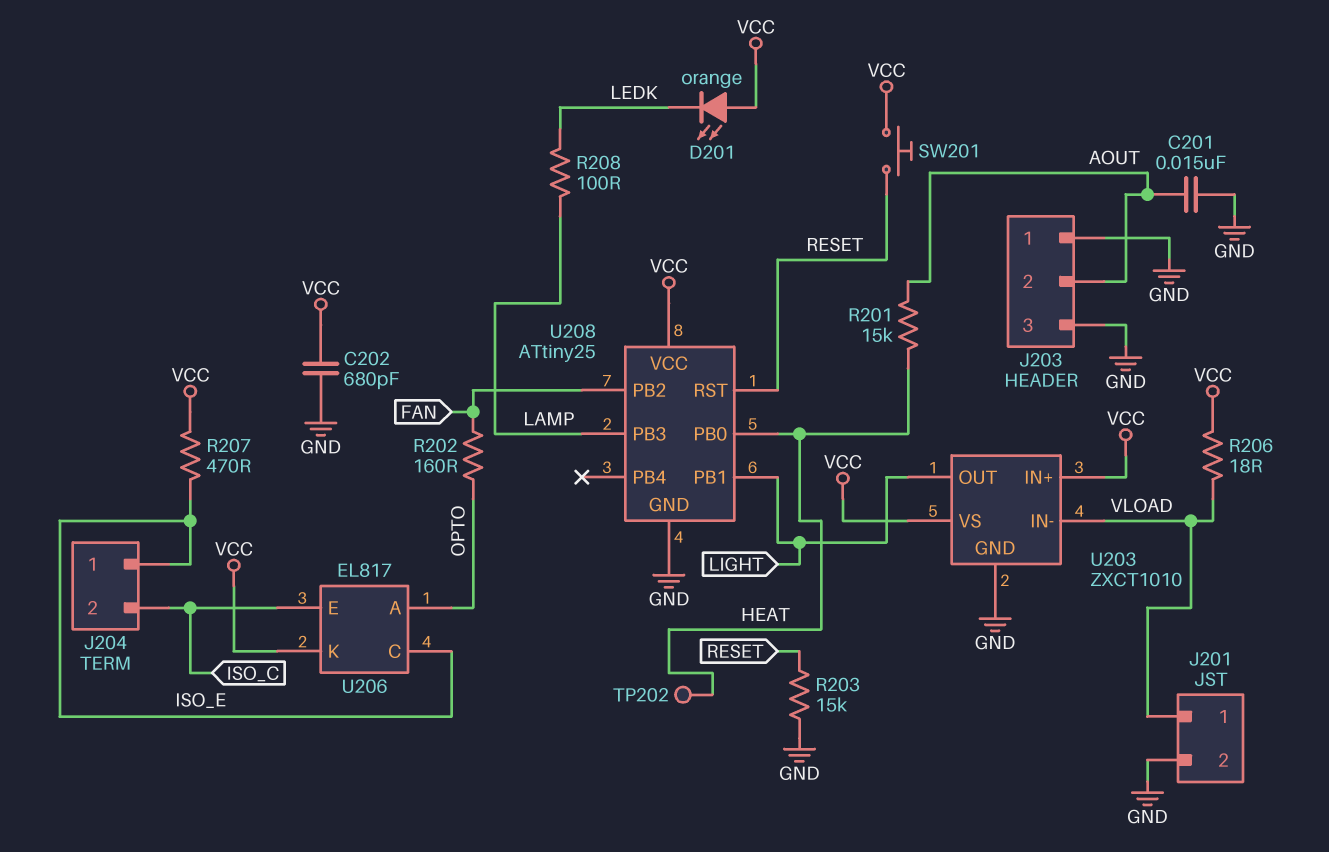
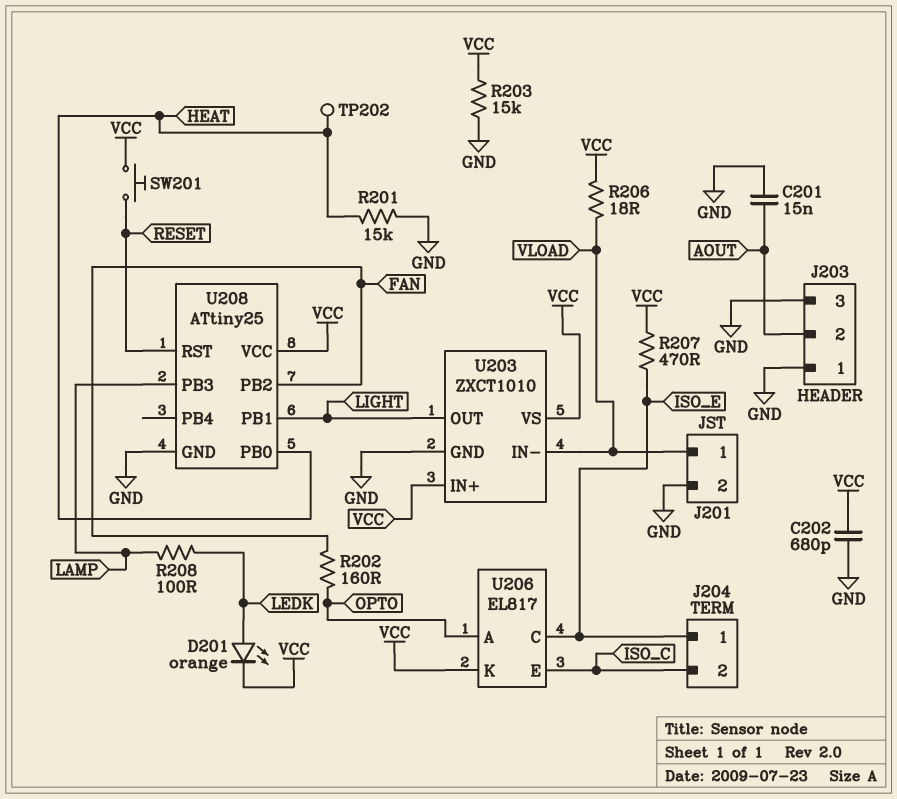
D201: LED orange (A VCC, K LEDK) -> LED orange (A LEDK, K VCC)
R201: 15k (AOUT, HEAT) -> 15k (GND, HEAT)
R203: 15k (GND, RESET) -> 15k (GND, VCC)

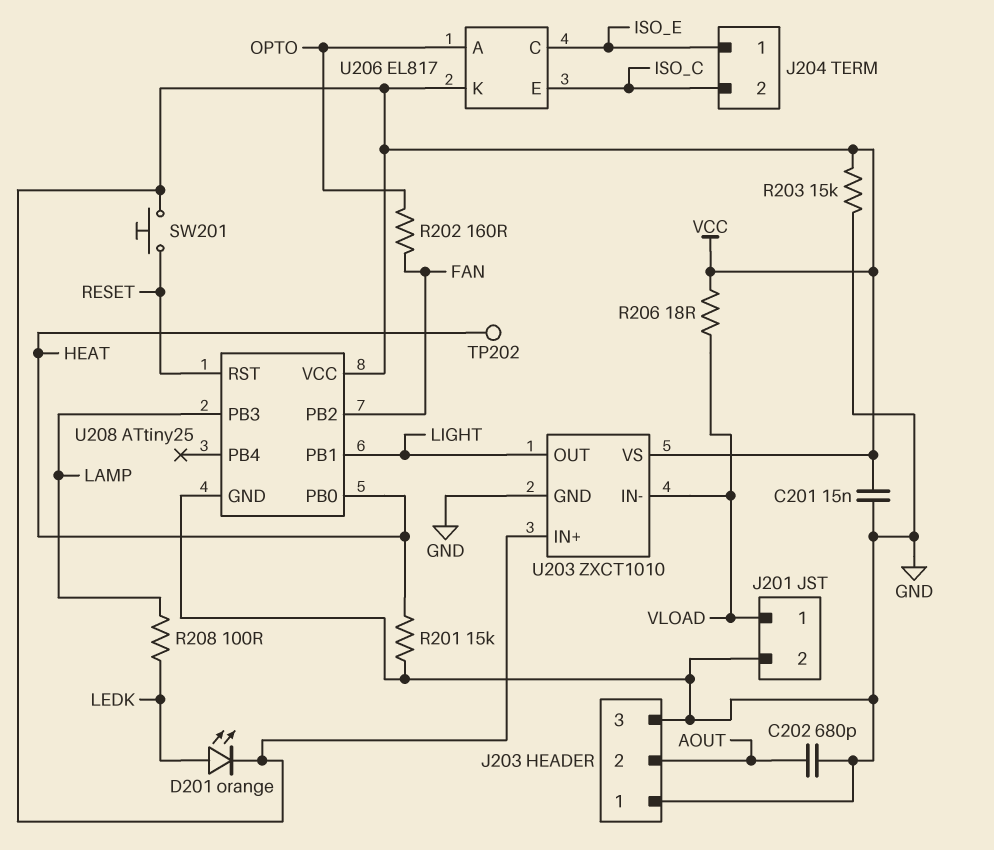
C201: 15nF (AOUT, GND) -> 15nF (GND, VCC)
C202: 680pF (GND, VCC) -> 680pF (AOUT, GND)
R207: 470 (ISO_E, VCC) -> none

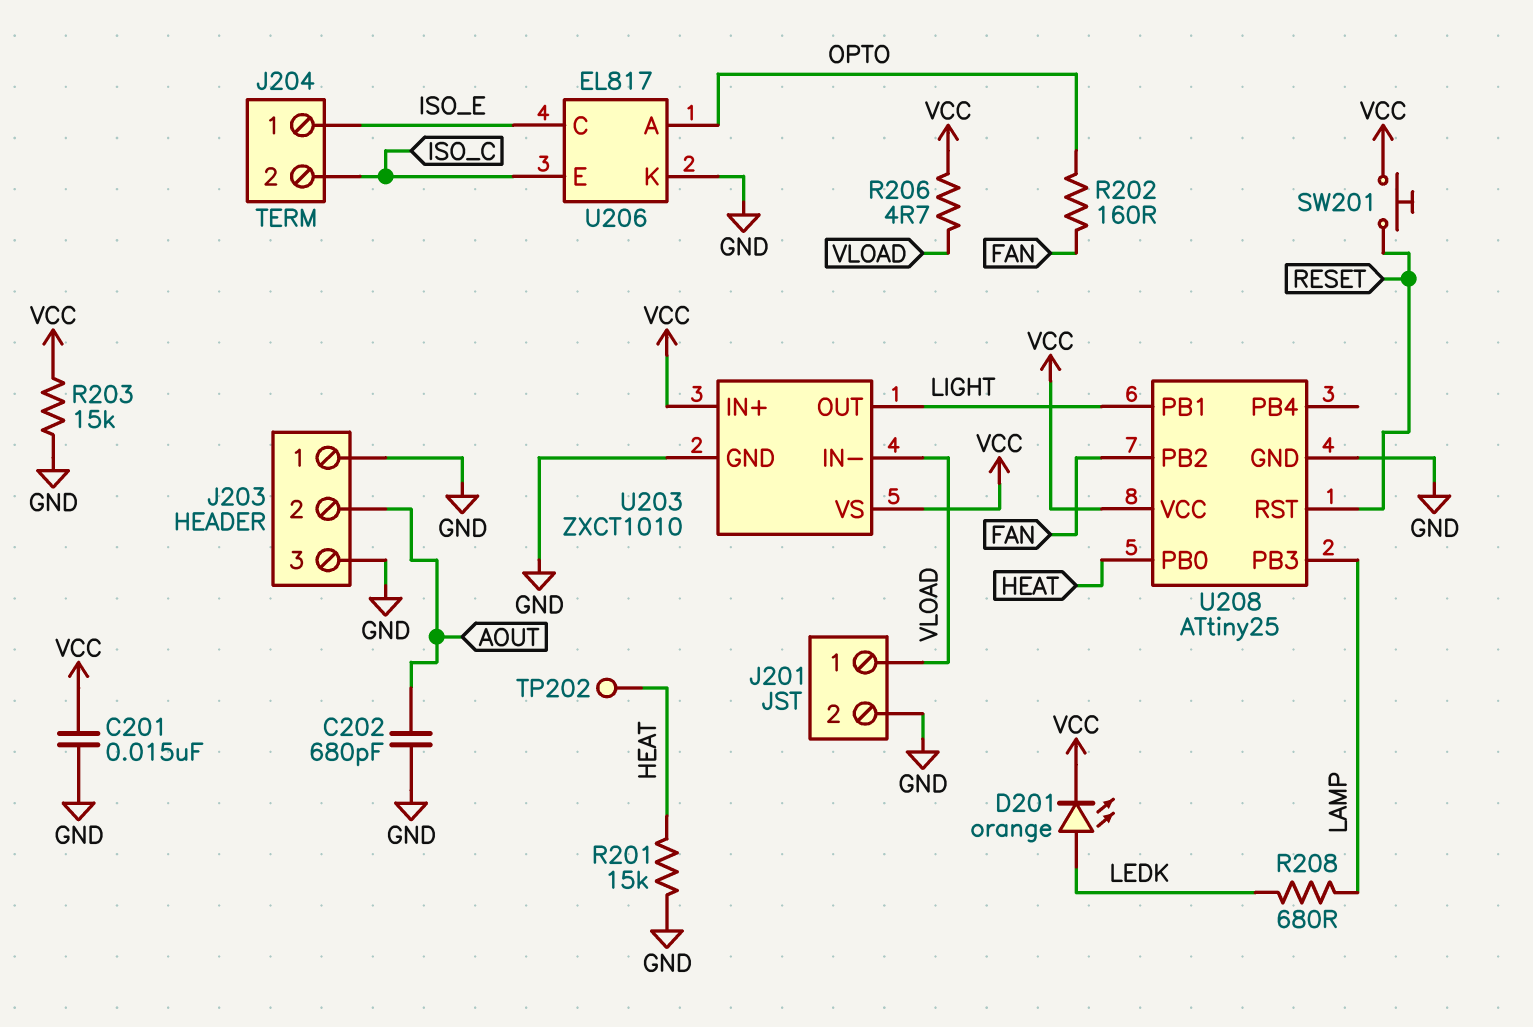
R206: 18 (VCC, VLOAD) -> 4.7 (VCC, VLOAD)
R208: 100 (LAMP, LEDK) -> 680 (LAMP, LEDK)
U206 pin K: VCC -> GND

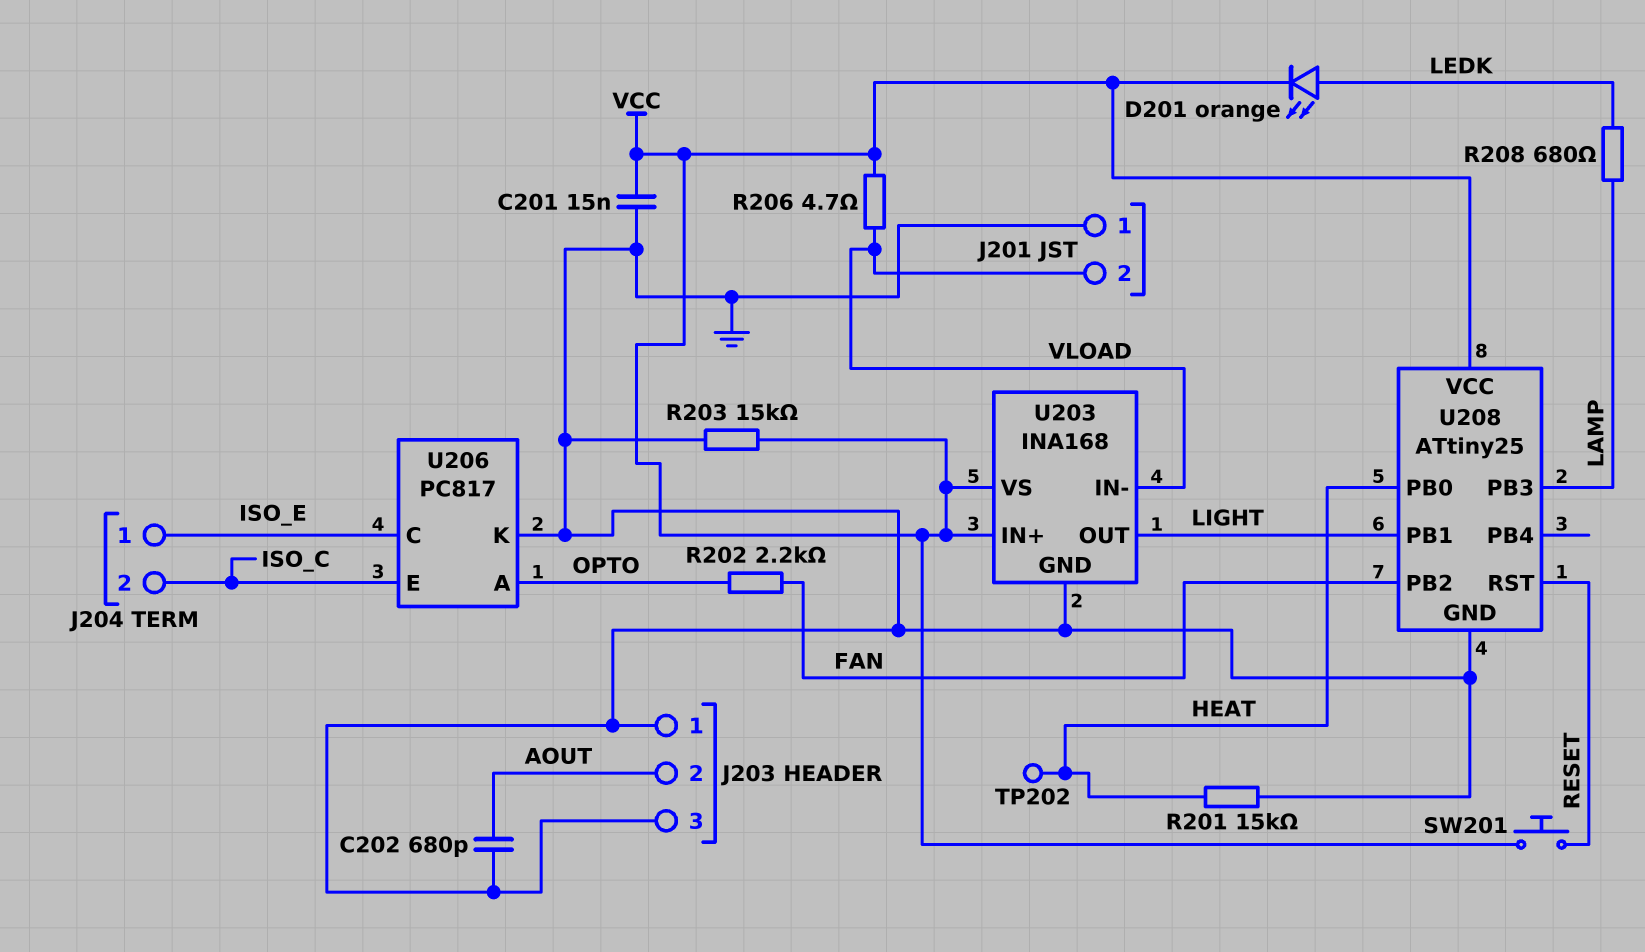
J201 pin 1: VLOAD -> GND
J201 pin 2: GND -> VLOAD
R202: 160 (FAN, OPTO) -> 2.2k (FAN, OPTO)
U203: ZXCT1010 -> INA168
U206: EL817 -> PC817

